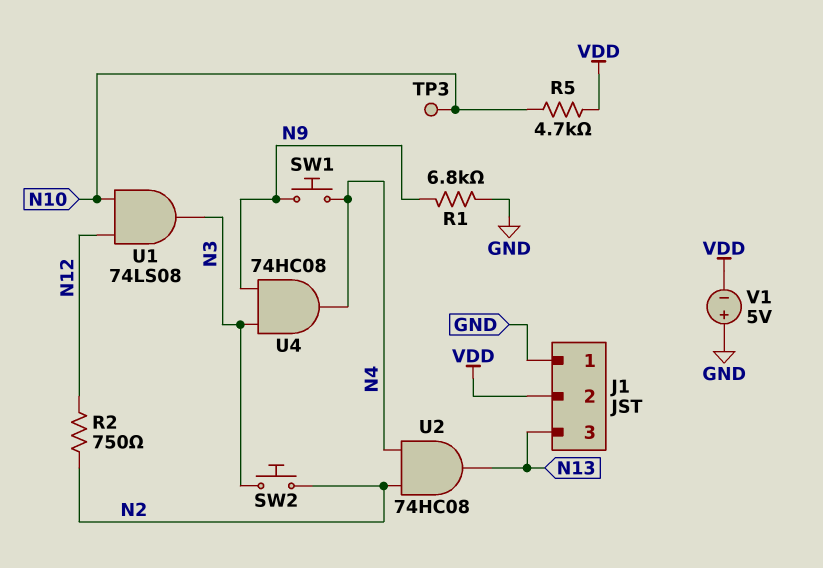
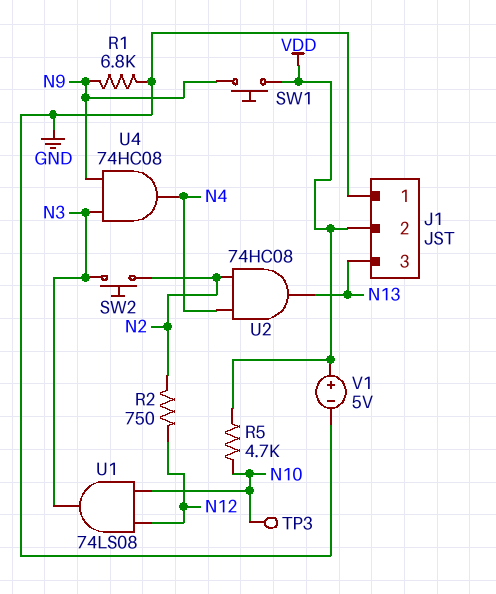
SW1: button (N4, N9) -> button (N9, VDD)
V1: 5V (plus GND, minus VDD) -> 5V (plus VDD, minus GND)

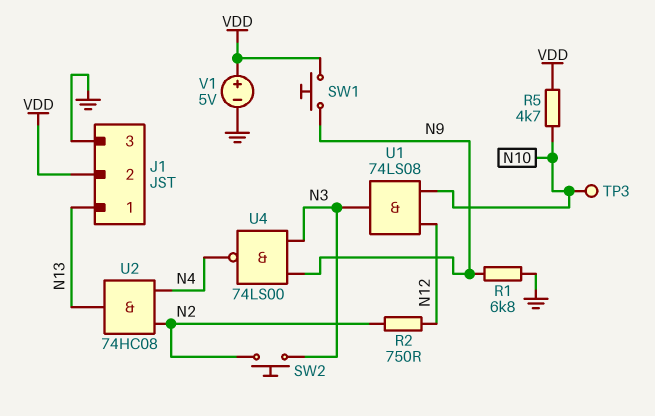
J1 pin 1: GND -> N13
J1 pin 3: N13 -> GND
U4: AND 74HC08 (in N3, in N9, out N4) -> NAND 74LS00 (in N3, in N9, out N4)

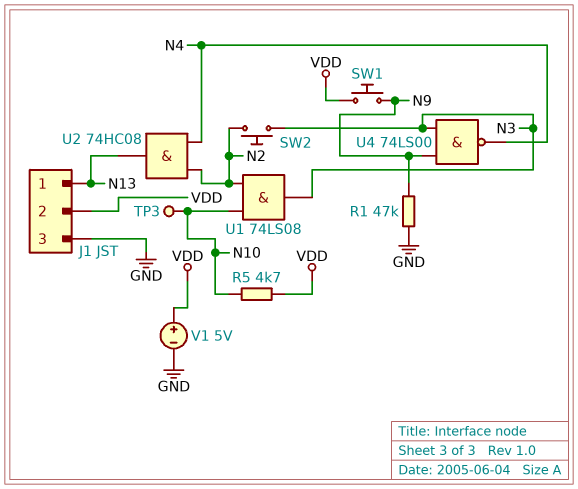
R1: 6.8k (GND, N9) -> 47k (GND, N9)
R2: 750 (N2, N12) -> none
U1: AND 74LS08 (in N10, in N12, out N3) -> AND 74LS08 (in N2, in N10, out N3)

